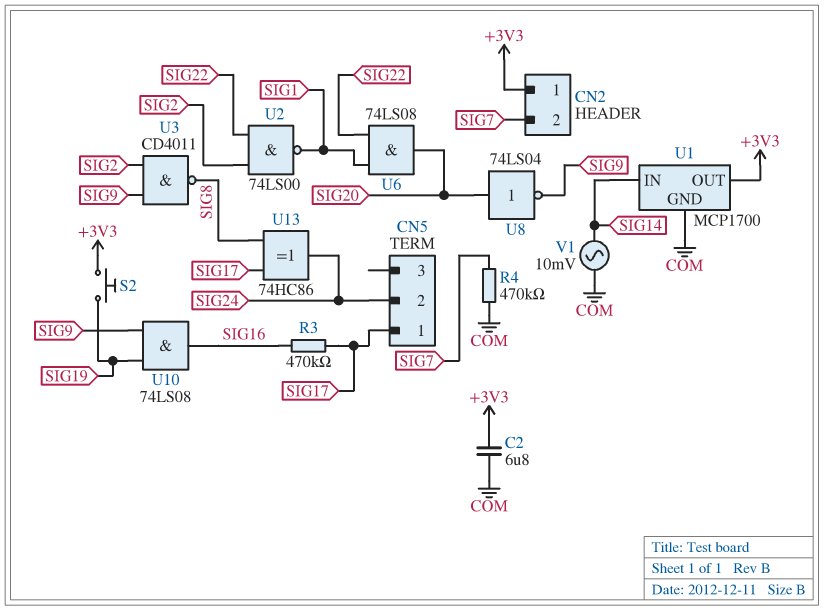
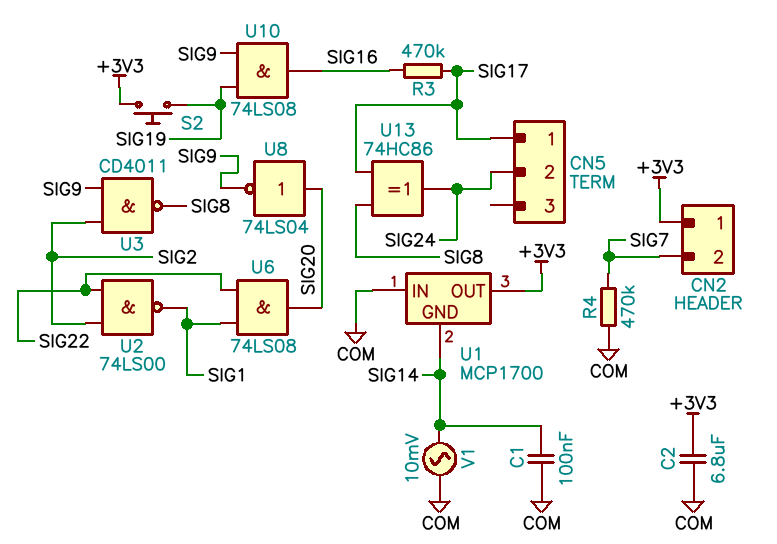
C1: none -> 100nF (COM, SIG14)
U1 pin GND: COM -> SIG14
U1 pin IN: SIG14 -> COM

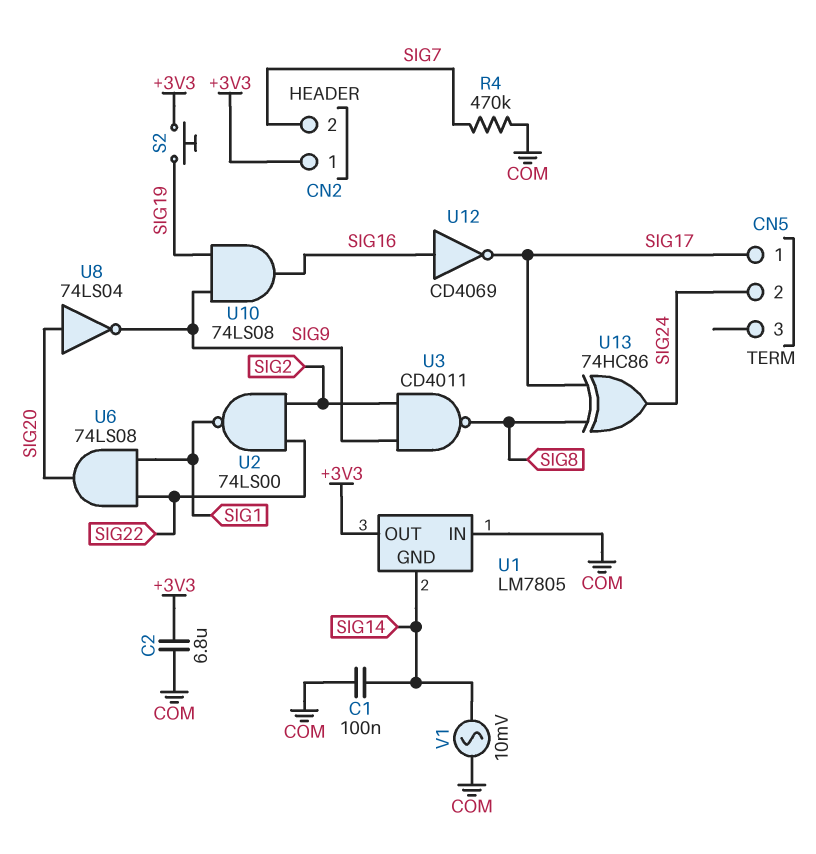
R3: 470k (SIG16, SIG17) -> none
U1: MCP1700 -> LM7805
U12: none -> NOT CD4069 (in SIG16, out SIG17)

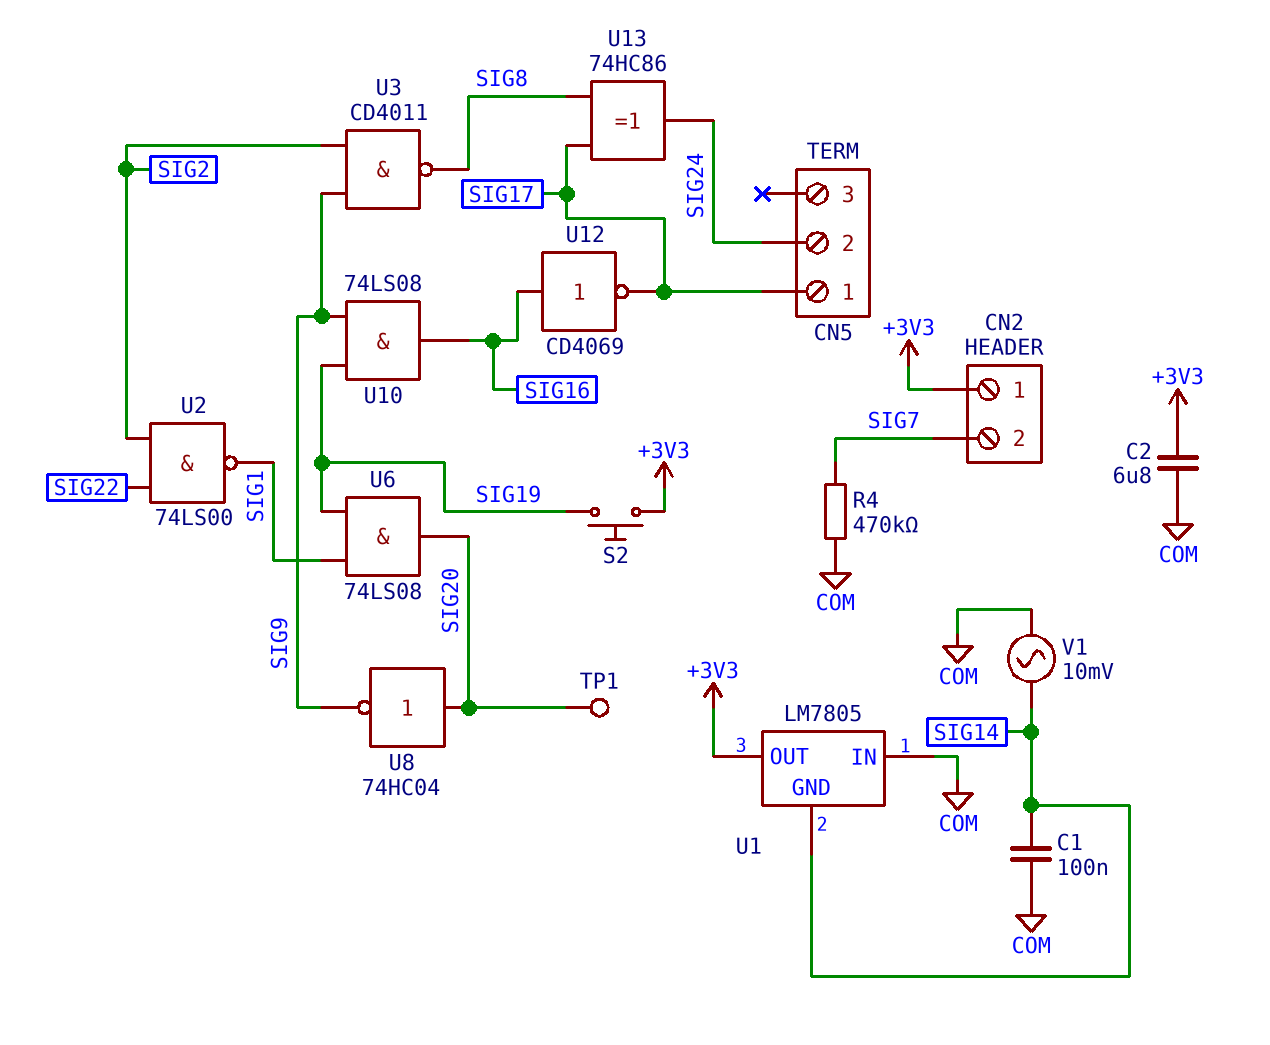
TP1: none -> test point (SIG20)
U6: AND 74LS08 (in SIG1, in SIG22, out SIG20) -> AND 74LS08 (in SIG1, in SIG19, out SIG20)
U8: NOT 74LS04 (in SIG20, out SIG9) -> NOT 74HC04 (in SIG20, out SIG9)

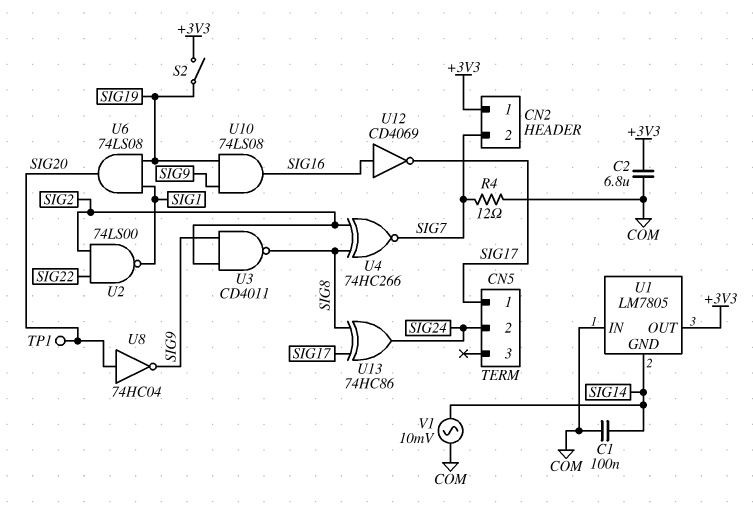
R4: 470k (COM, SIG7) -> 12 (COM, SIG7)
S2: button (+3V3, SIG19) -> switch (+3V3, SIG19)
U4: none -> XNOR 74HC266 (in SIG2, in SIG8, out SIG7)

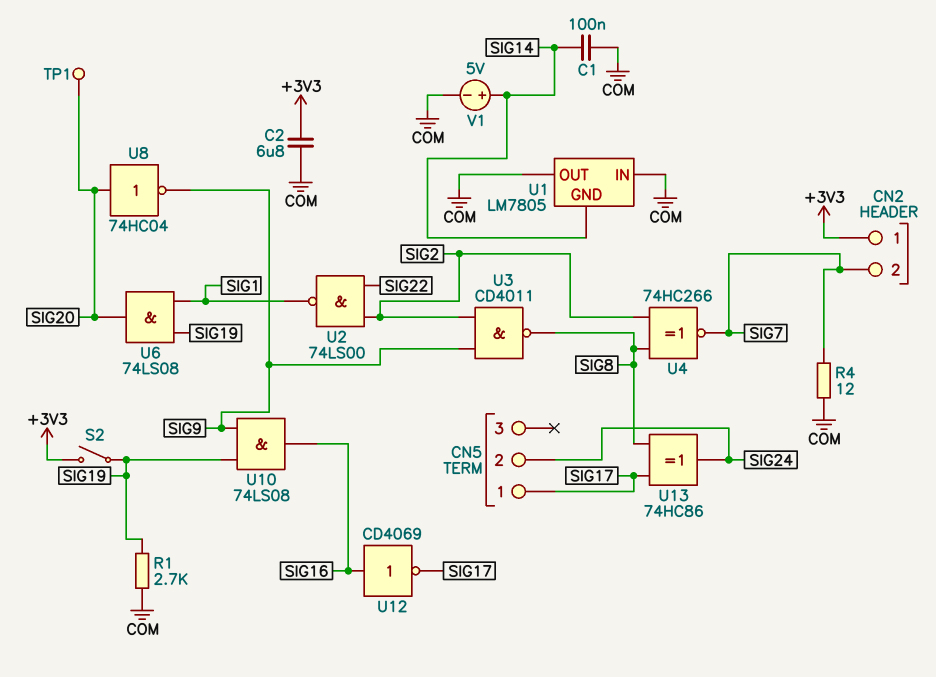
R1: none -> 2.7k (COM, SIG19)
U1 pin OUT: +3V3 -> COM
V1: AC 10mV (COM, SIG14) -> 5V (plus SIG14, minus COM)

